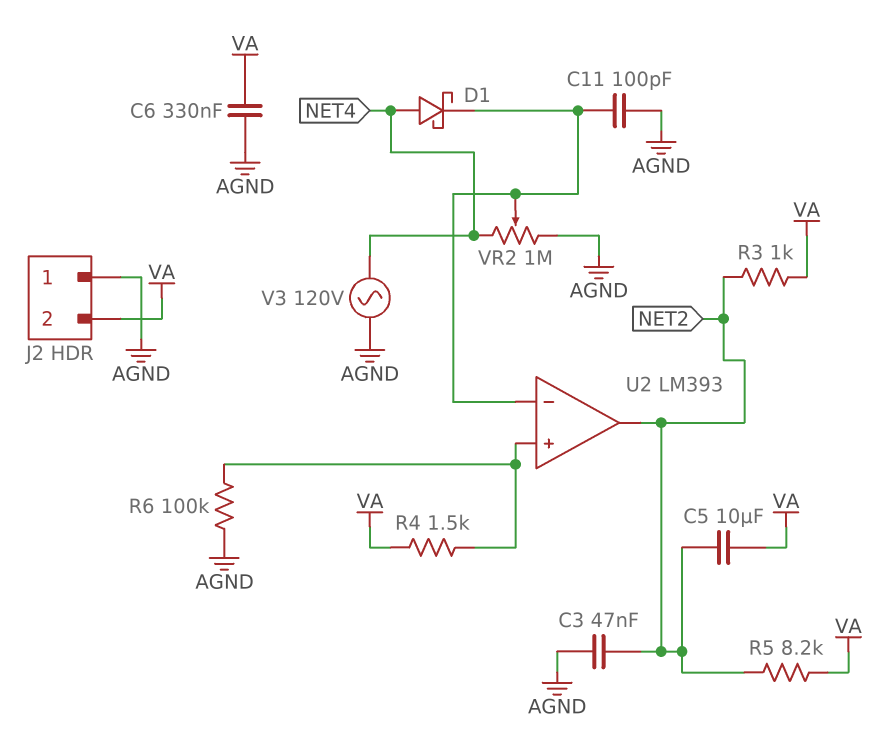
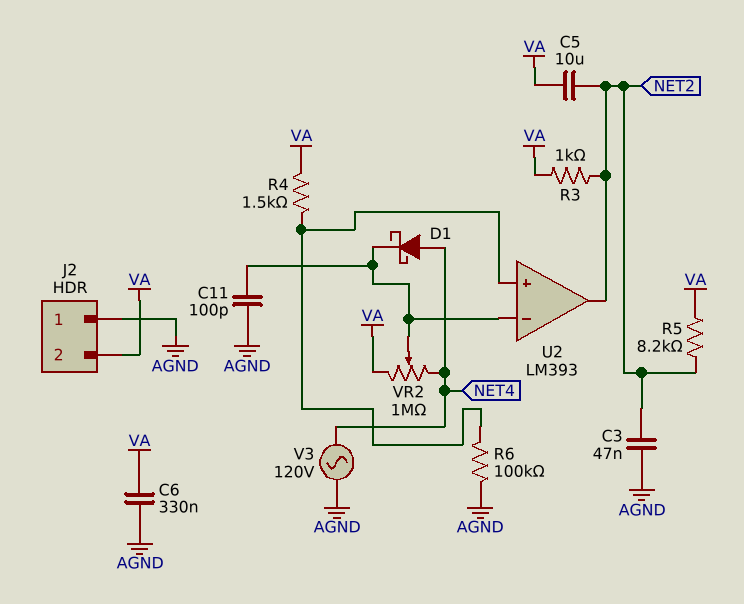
VR2: 1M (AGND, NET4, wiper U2/in-) -> 1M (NET4, VA, wiper U2/in-)

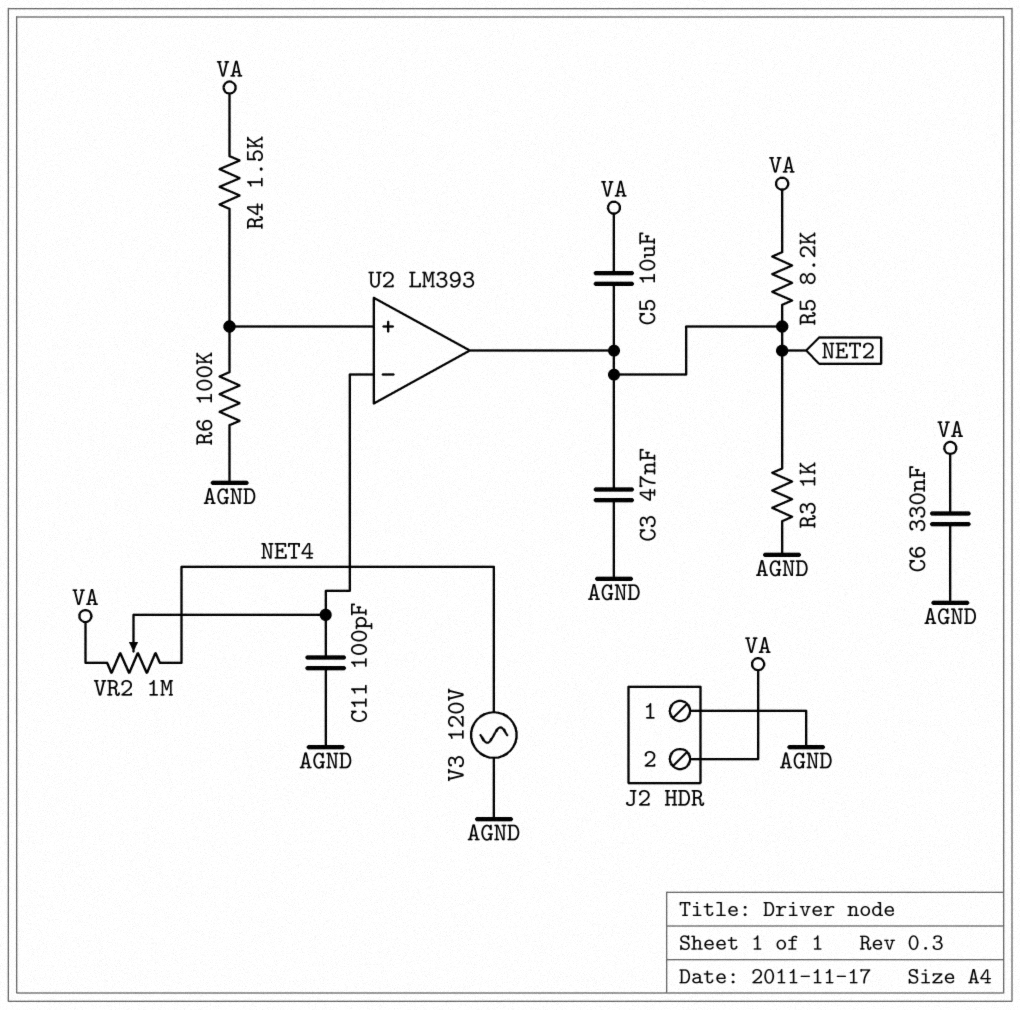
D1: schottky (A NET4, K U2/in-) -> none
R3: 1k (NET2, VA) -> 1k (AGND, NET2)

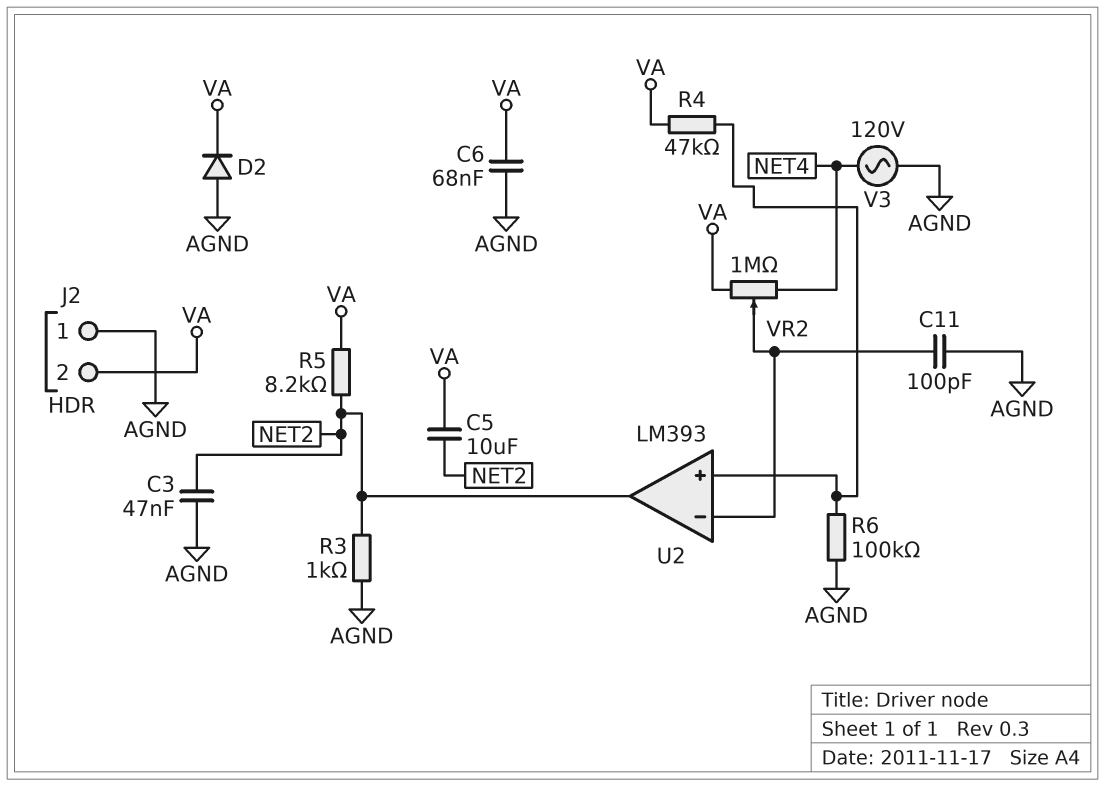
C6: 330nF (AGND, VA) -> 68nF (AGND, VA)
D2: none -> diode (A AGND, K VA)
R4: 1.5k (U2/in+, VA) -> 47k (U2/in+, VA)

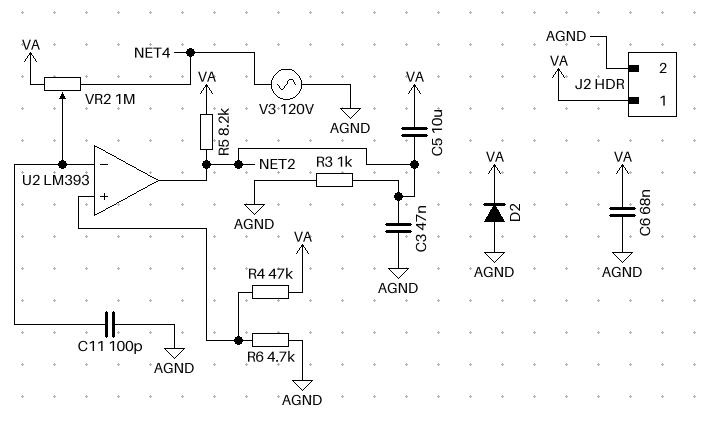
J2 pin 1: AGND -> VA
J2 pin 2: VA -> AGND
R6: 100k (AGND, U2/in+) -> 4.7k (AGND, U2/in+)

